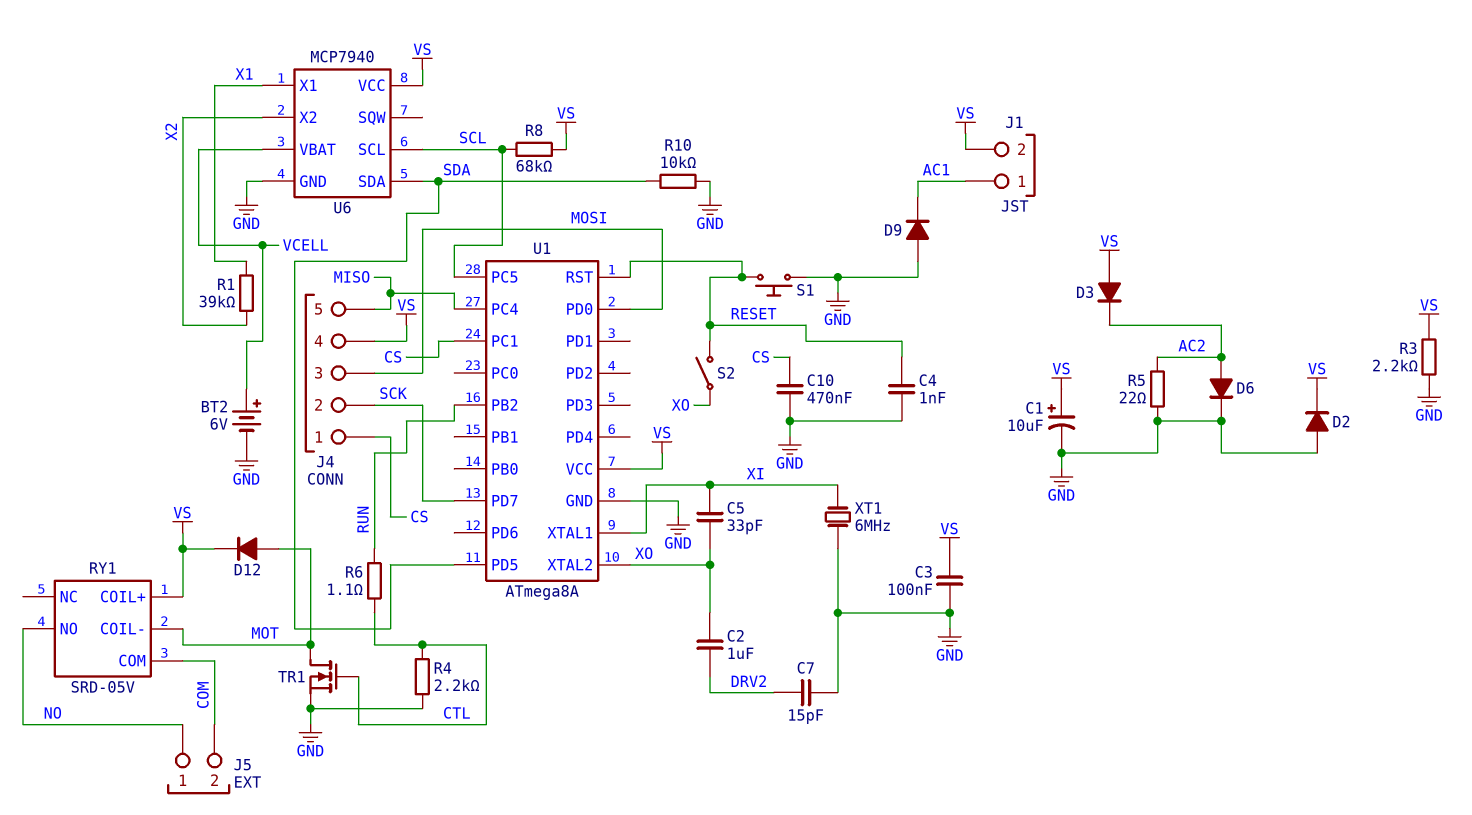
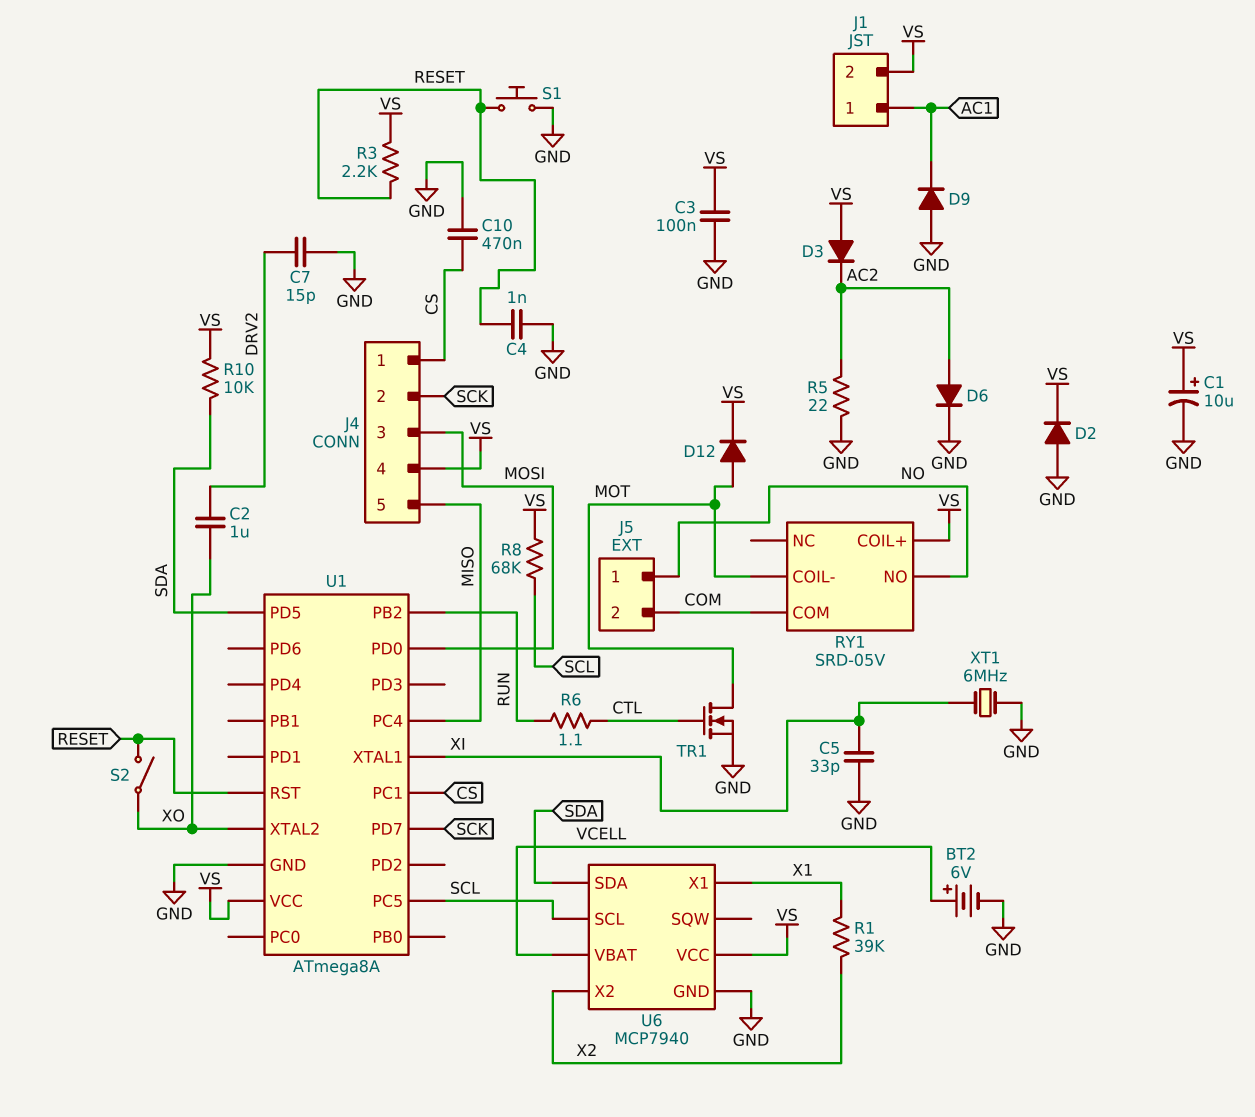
C5: 33pF (XI, XO) -> 33pF (GND, XI)
R3: 2.2k (GND, VS) -> 2.2k (RESET, VS)
R4: 2.2k (CTL, GND) -> none
R10: 10k (GND, SDA) -> 10k (SDA, VS)

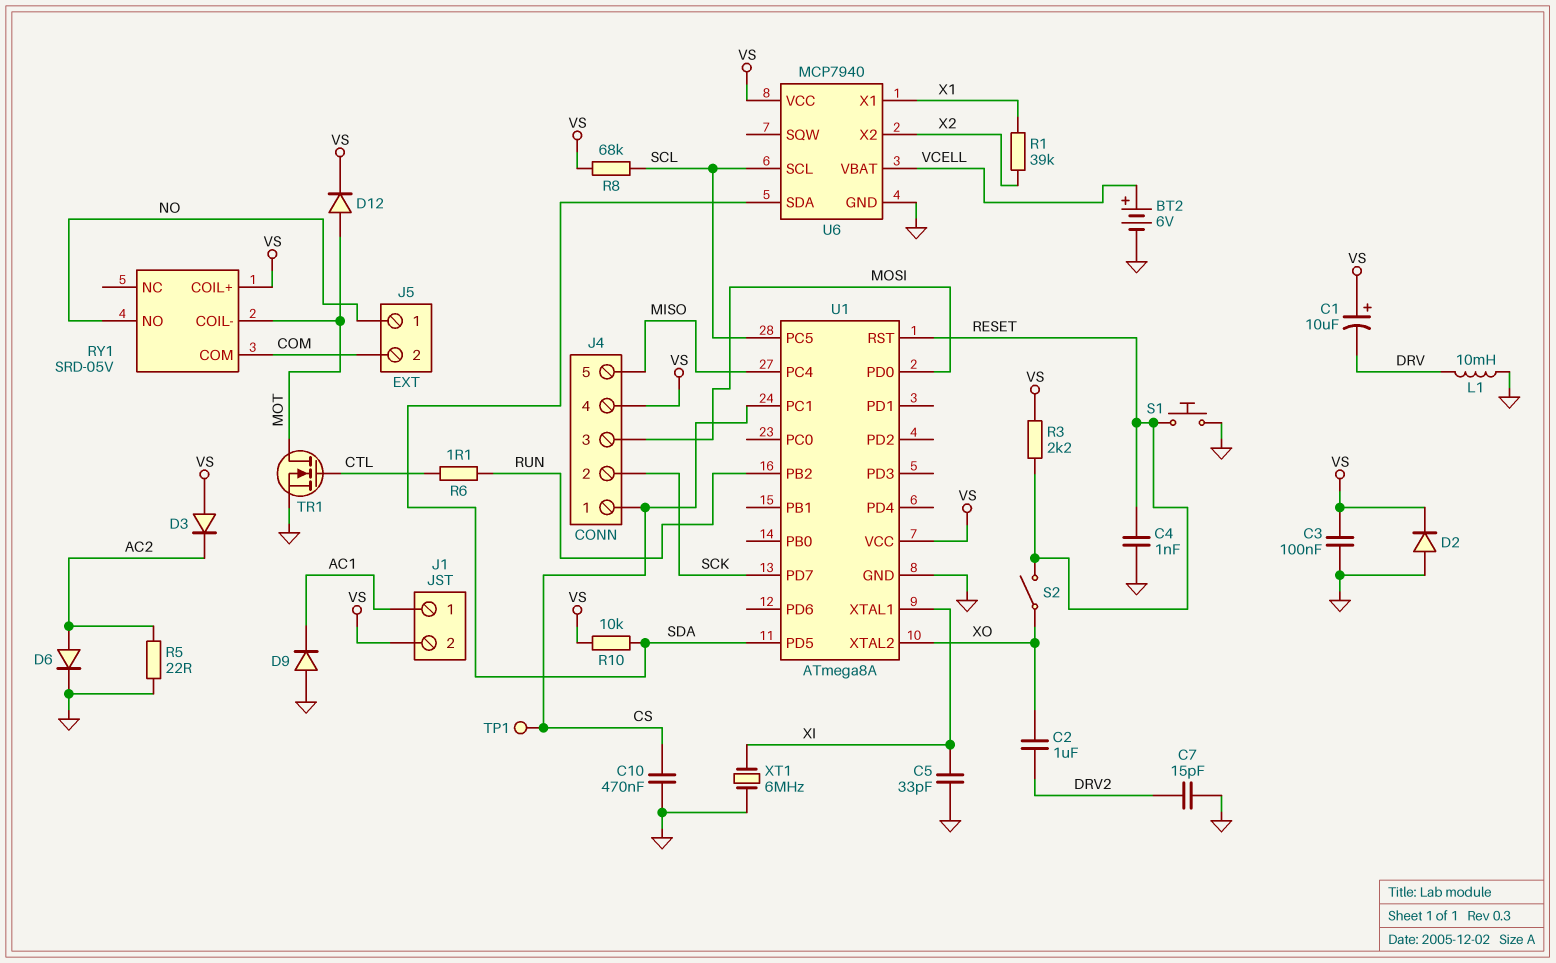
C1: 10uF (plus VS, minus GND) -> 10uF (plus VS, minus DRV)
L1: none -> 10mH (DRV, GND)
TP1: none -> test point (CS)

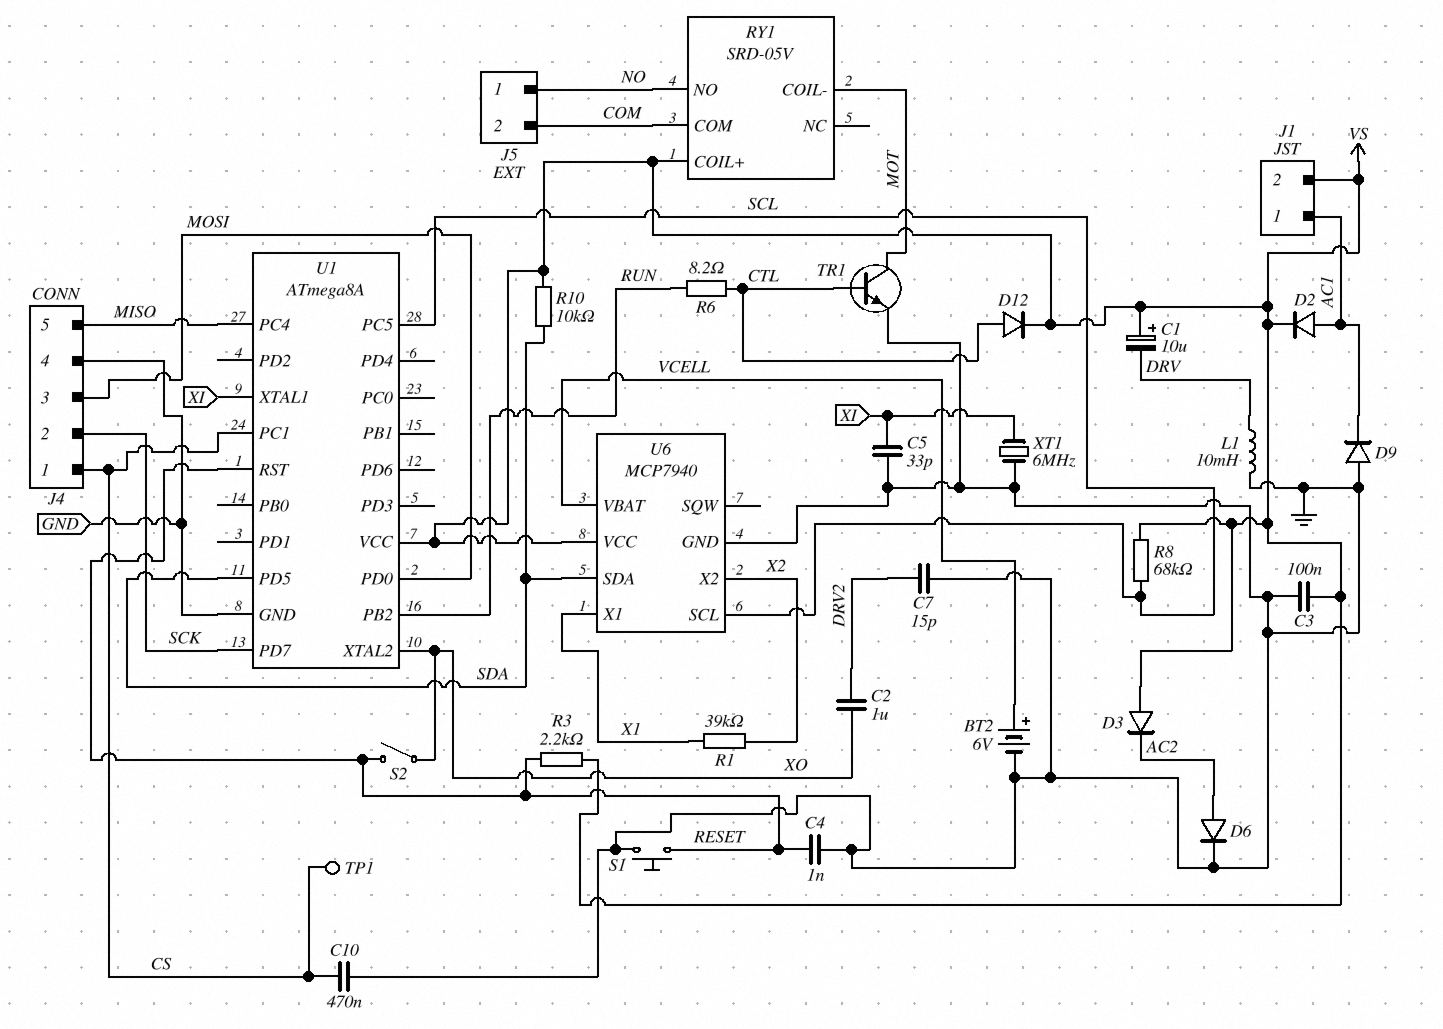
D2: diode (A GND, K VS) -> diode (A AC1, K VS)
D12: diode (A MOT, K VS) -> diode (A CTL, K VS)
J4 pin 4: VS -> GND
R5: 22 (AC2, GND) -> none
R6: 1.1 (CTL, RUN) -> 8.2 (CTL, RUN)
TR1: NMOS (G CTL, D MOT, S GND) -> NPN (B CTL, C MOT, E GND)

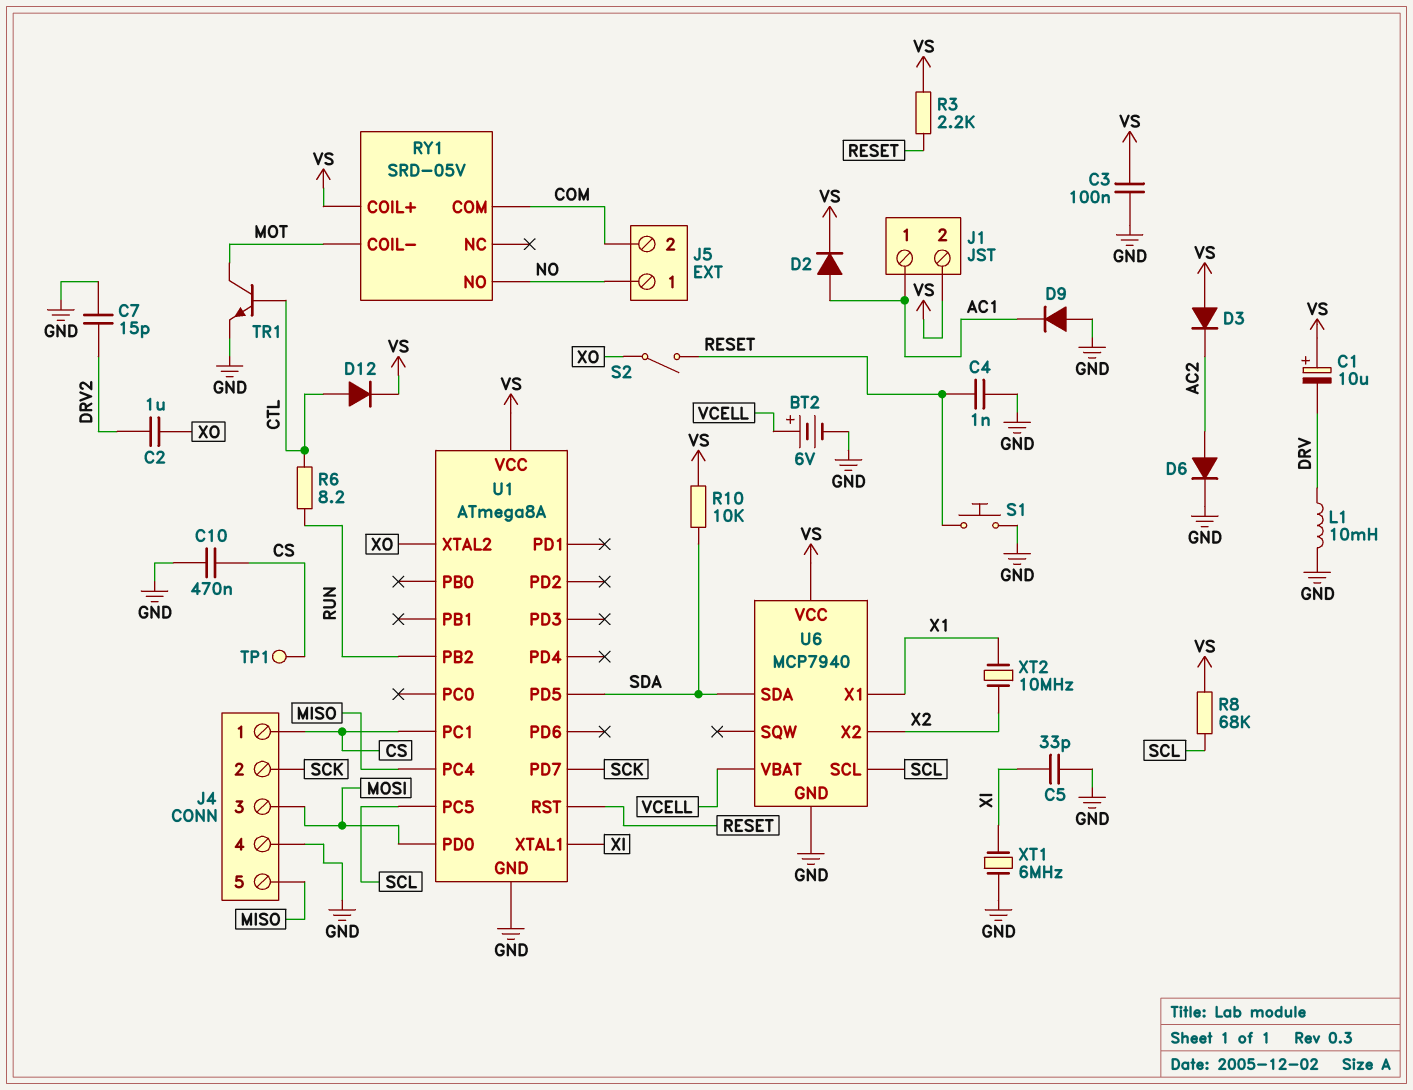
R1: 39k (X1, X2) -> none
XT2: none -> 10MHz (X1, X2)

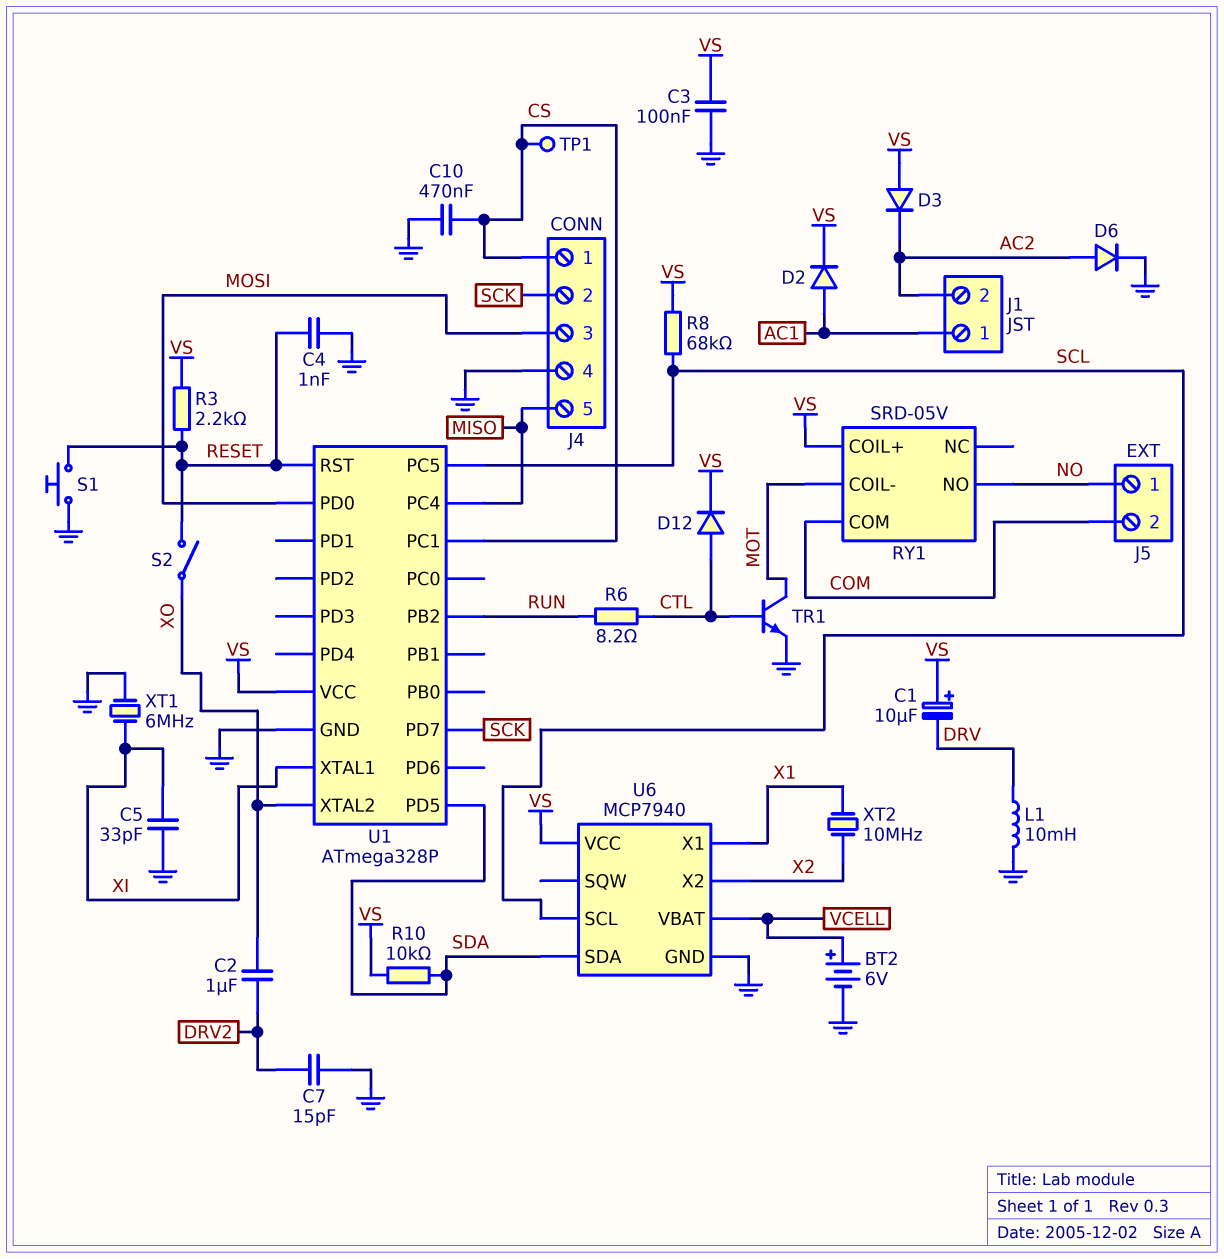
D9: diode (A GND, K AC1) -> none
J1 pin 2: VS -> AC2
U1: ATmega8A -> ATmega328P

